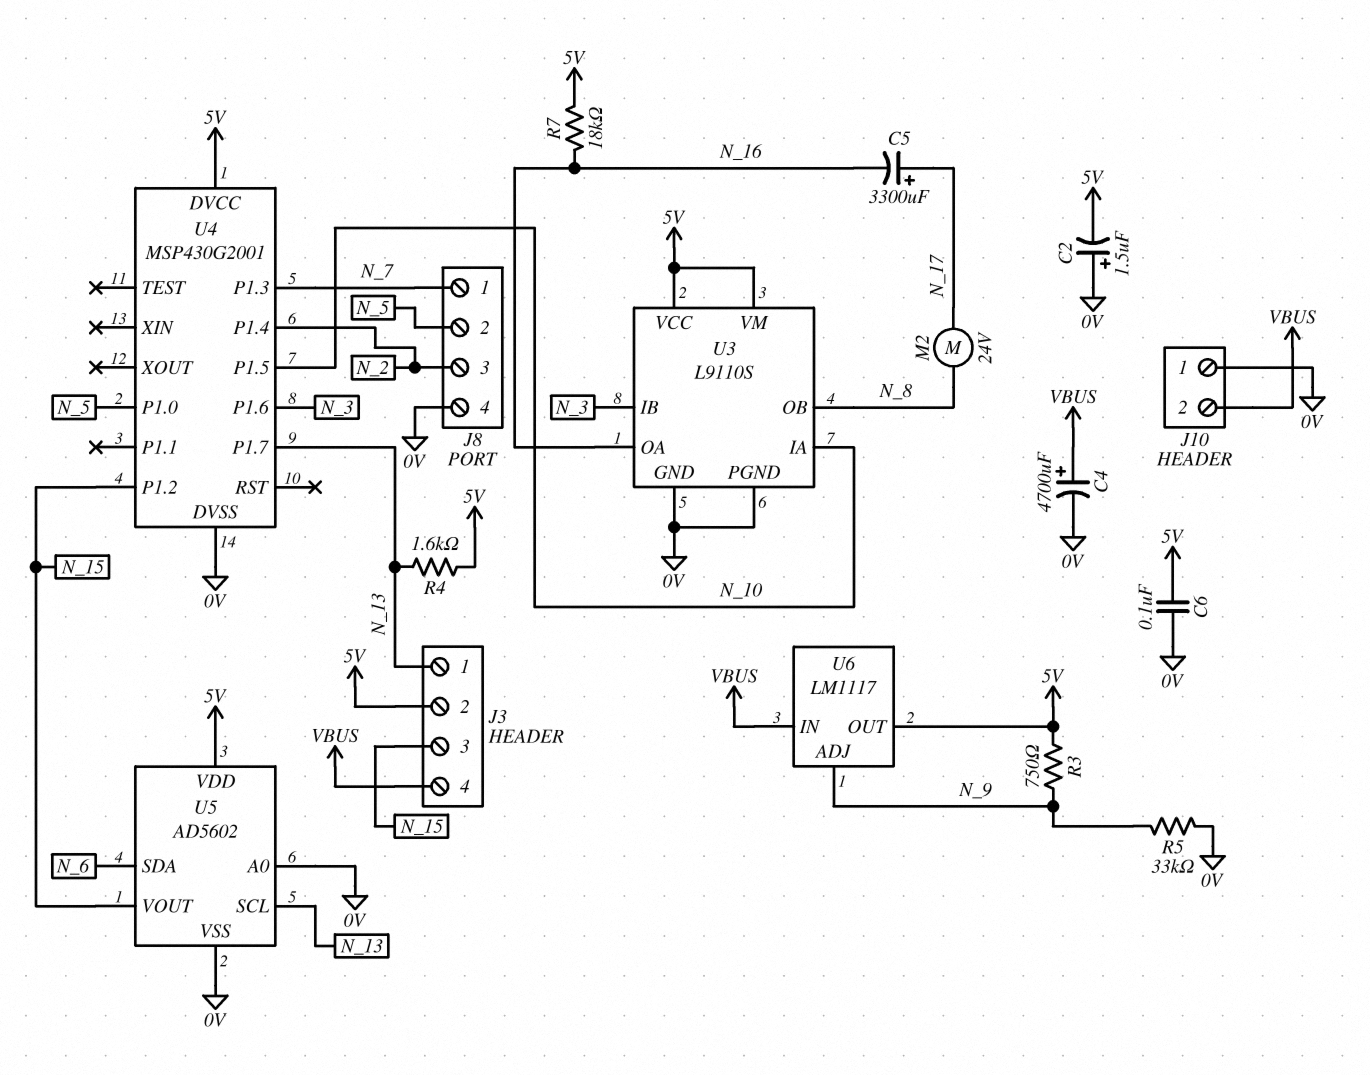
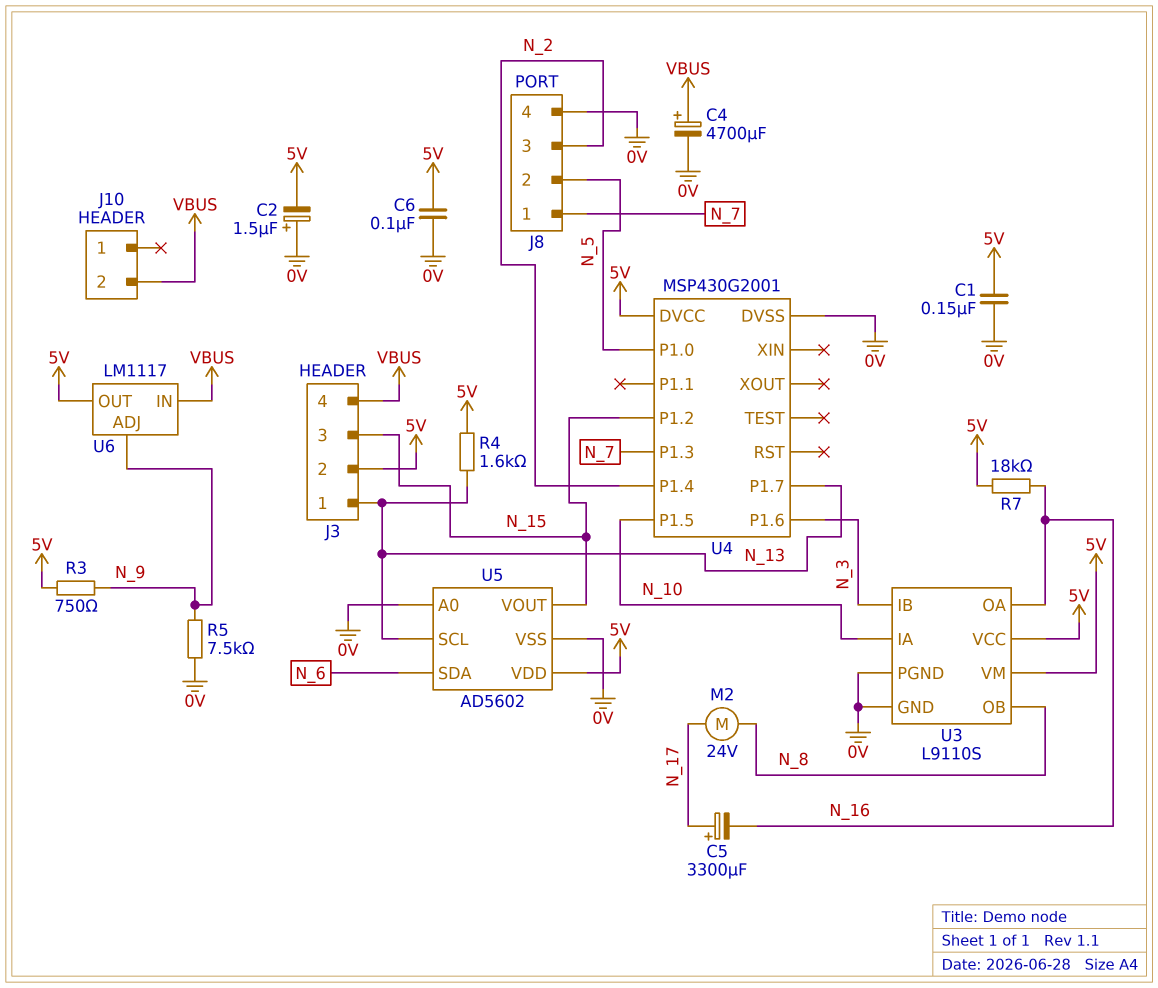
C1: none -> 150nF (0V, 5V)
J10 pin 1: 0V -> none
R5: 33k (0V, N_9) -> 7.5k (0V, N_9)

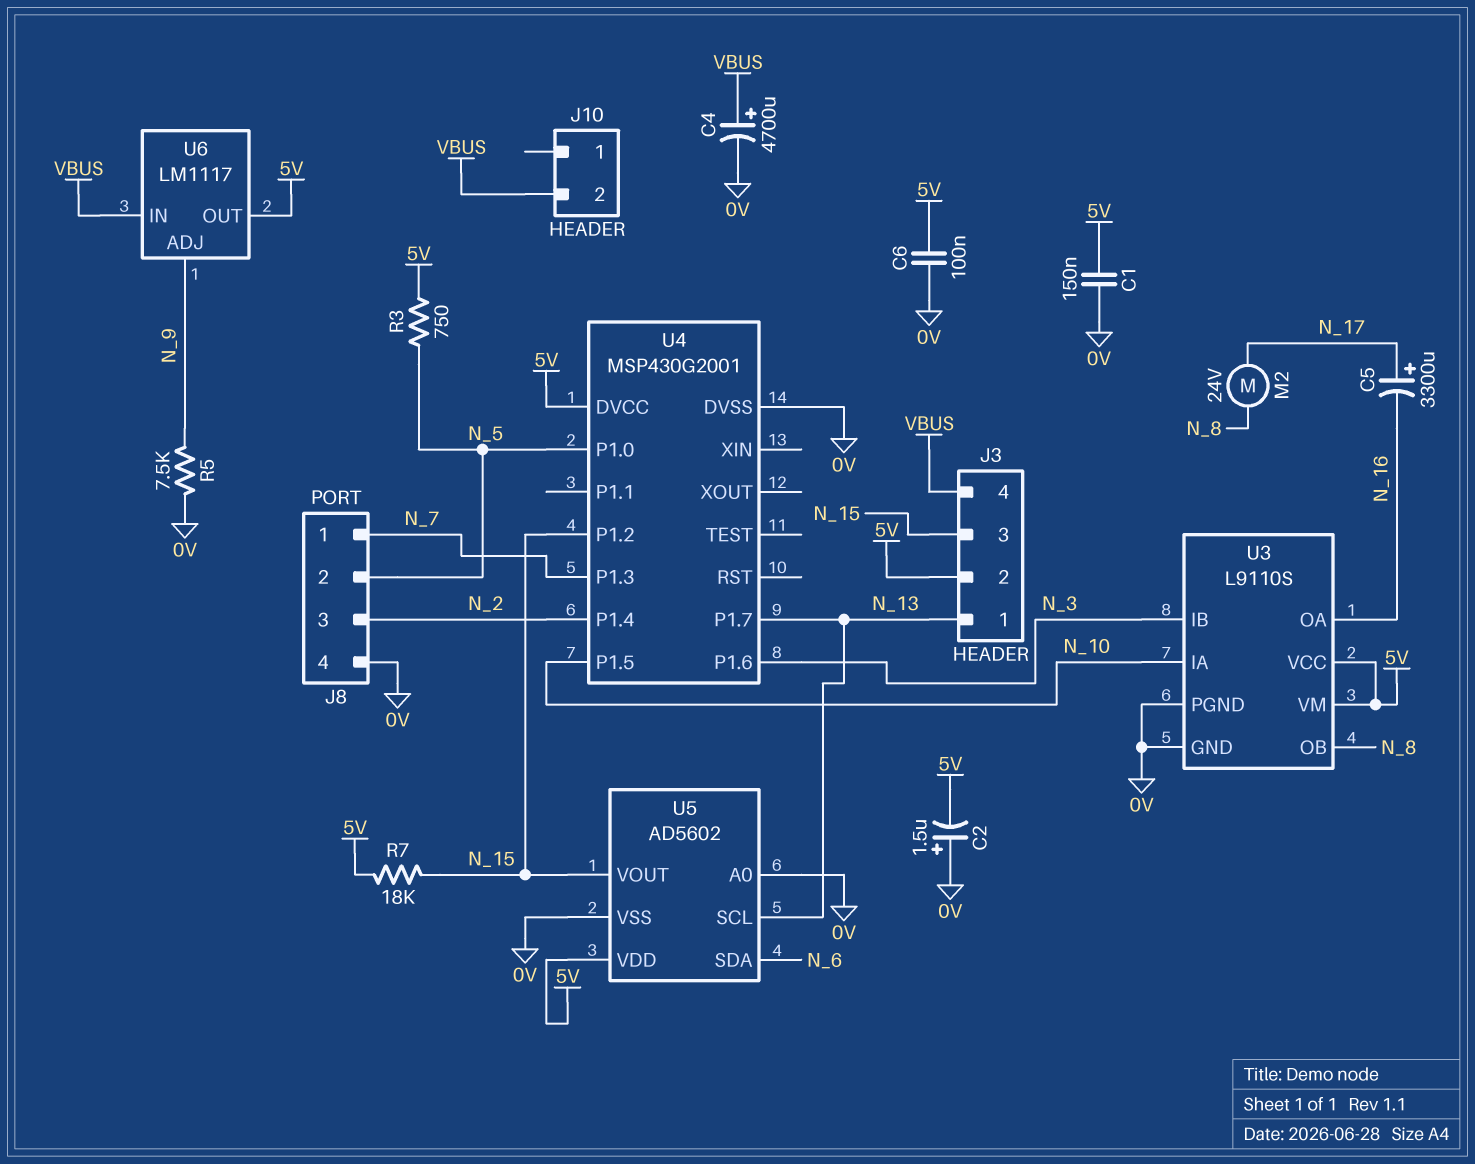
R3: 750 (5V, N_9) -> 750 (5V, N_5)
R4: 1.6k (5V, N_13) -> none
R7: 18k (5V, N_16) -> 18k (5V, N_15)

